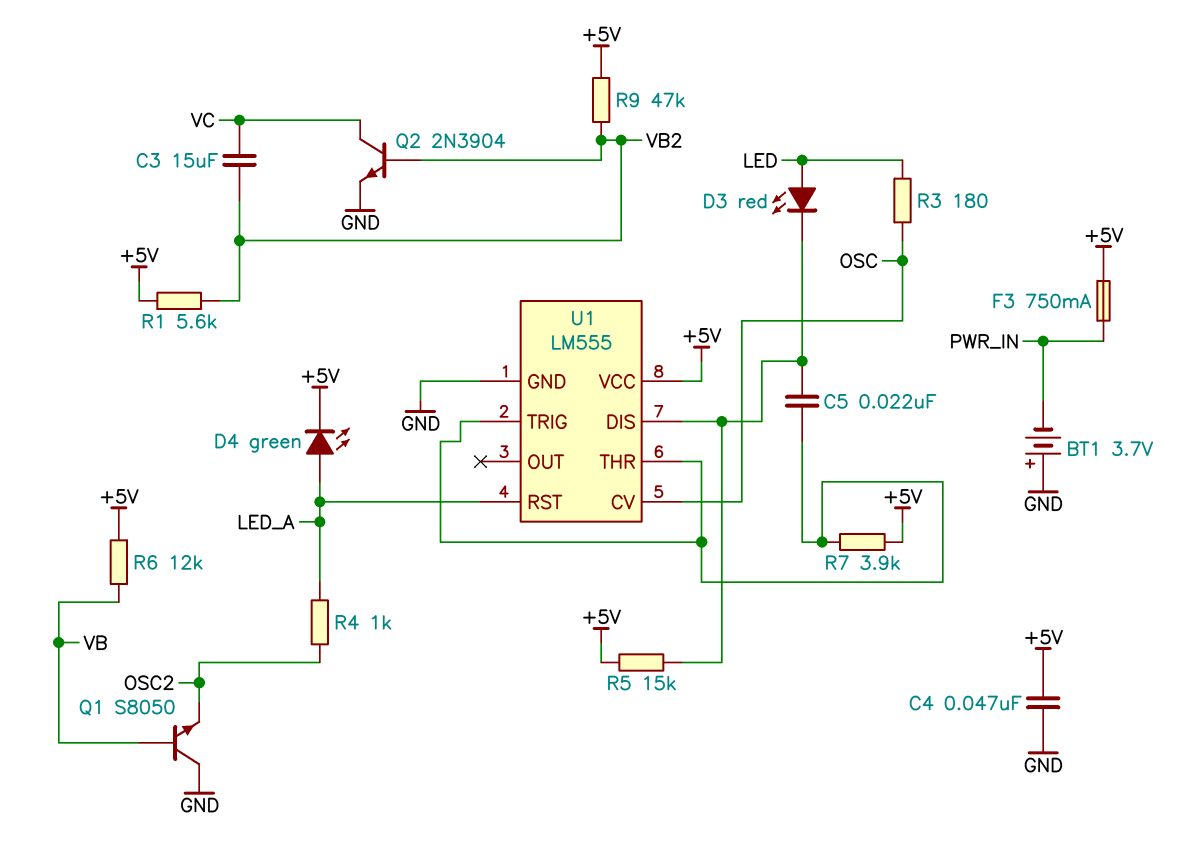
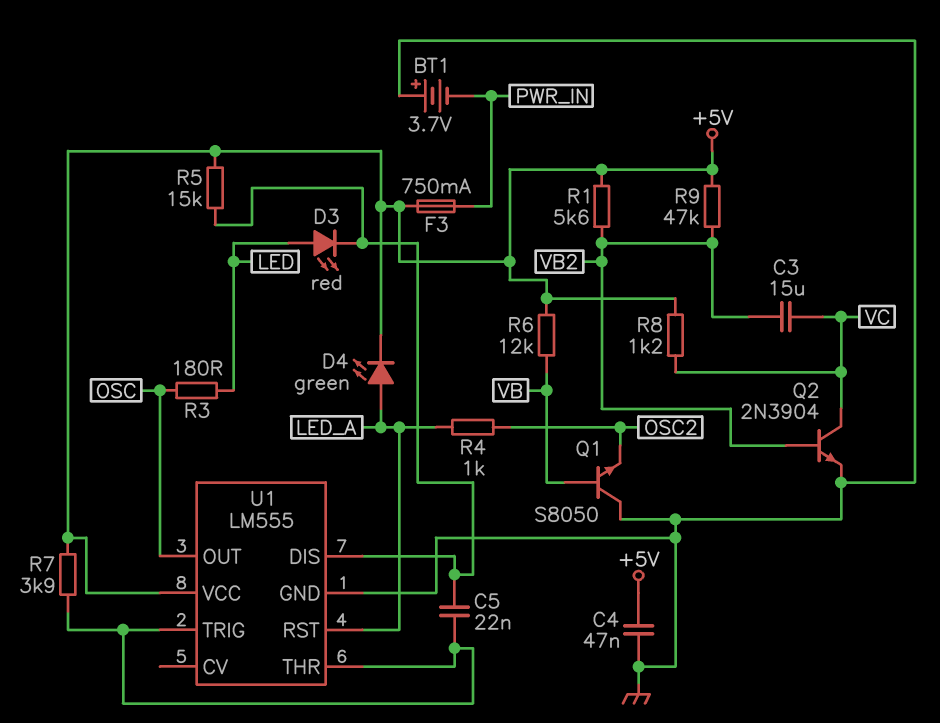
R8: none -> 1.2k (+5V, VC)
U1 pin CV: OSC -> none
U1 pin OUT: none -> OSC

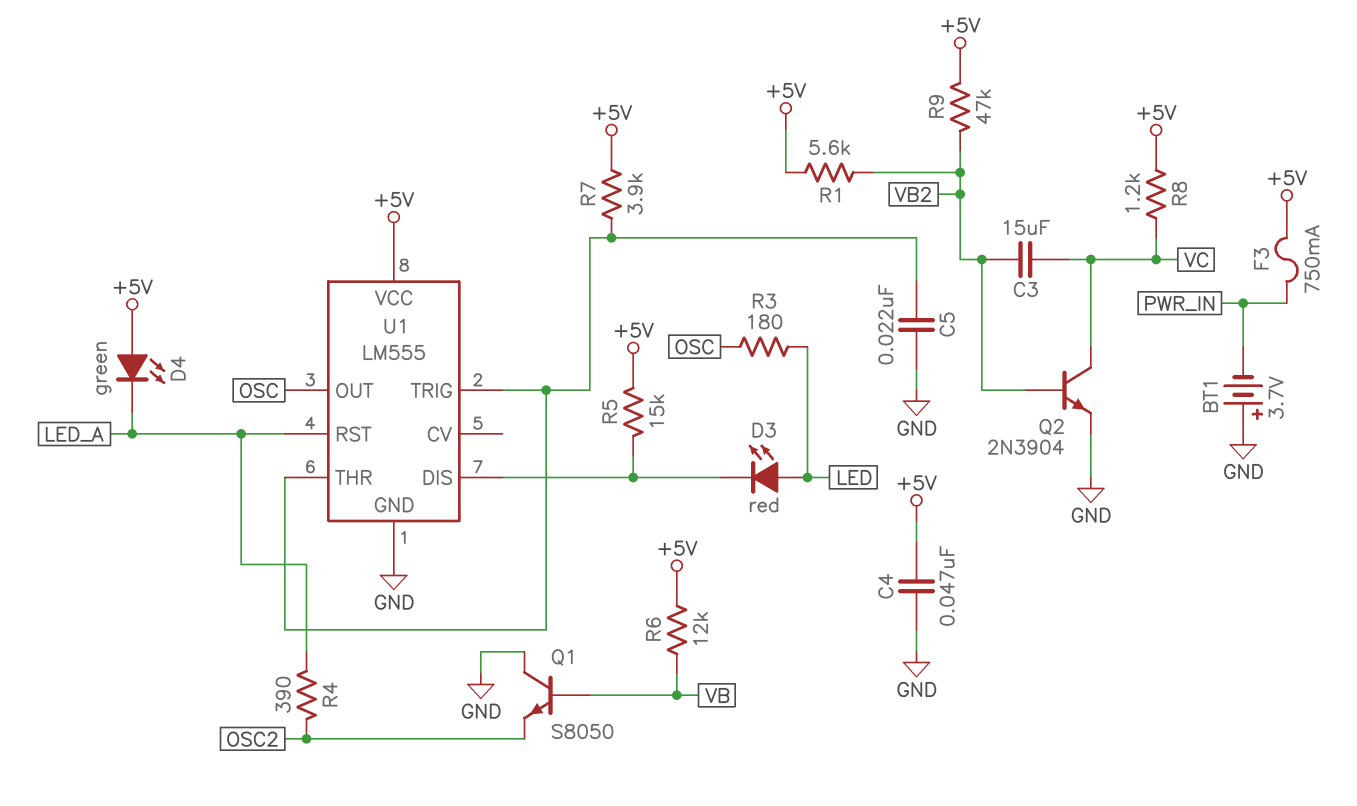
C5: 22nF (U1/DIS, U1/THR) -> 22nF (GND, U1/THR)
D4: LED green (A LED_A, K +5V) -> LED green (A +5V, K LED_A)
R4: 1k (LED_A, OSC2) -> 390 (LED_A, OSC2)

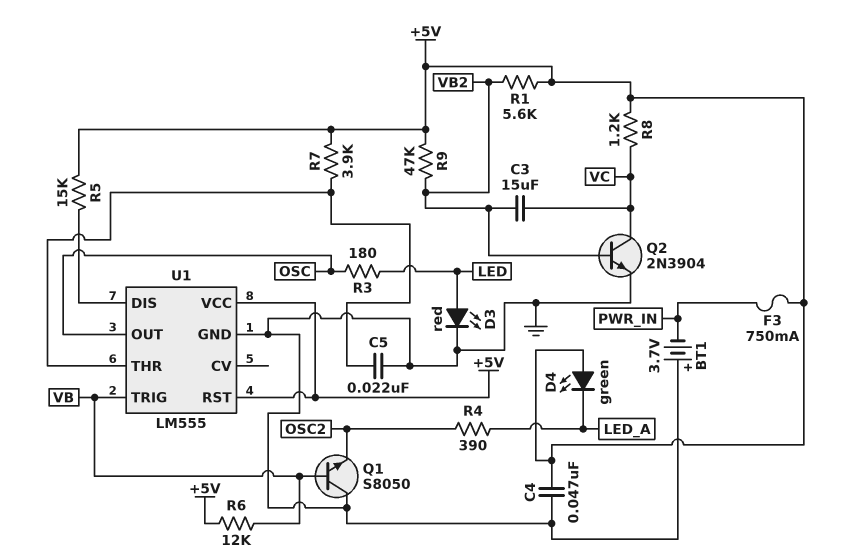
D3: LED red (A LED, K U1/DIS) -> LED red (A LED, K GND)
U1 pin RST: LED_A -> +5V
U1 pin TRIG: U1/THR -> VB

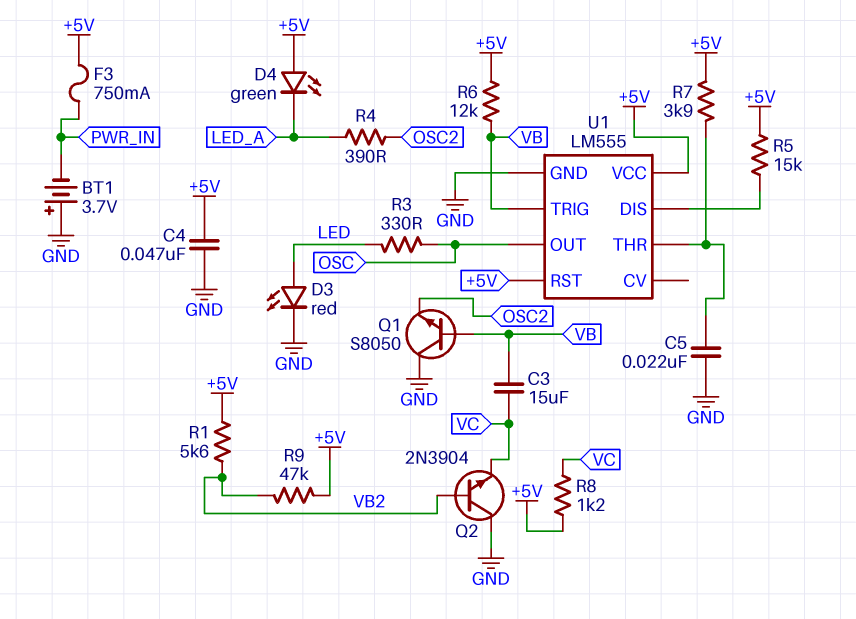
C3: 15uF (VB2, VC) -> 15uF (VB, VC)
Q2: NPN 2N3904 (B VB2, C VC, E GND) -> NPN 2N3904 (B VB2, C GND, E VC)
R3: 180 (LED, OSC) -> 330 (LED, OSC)

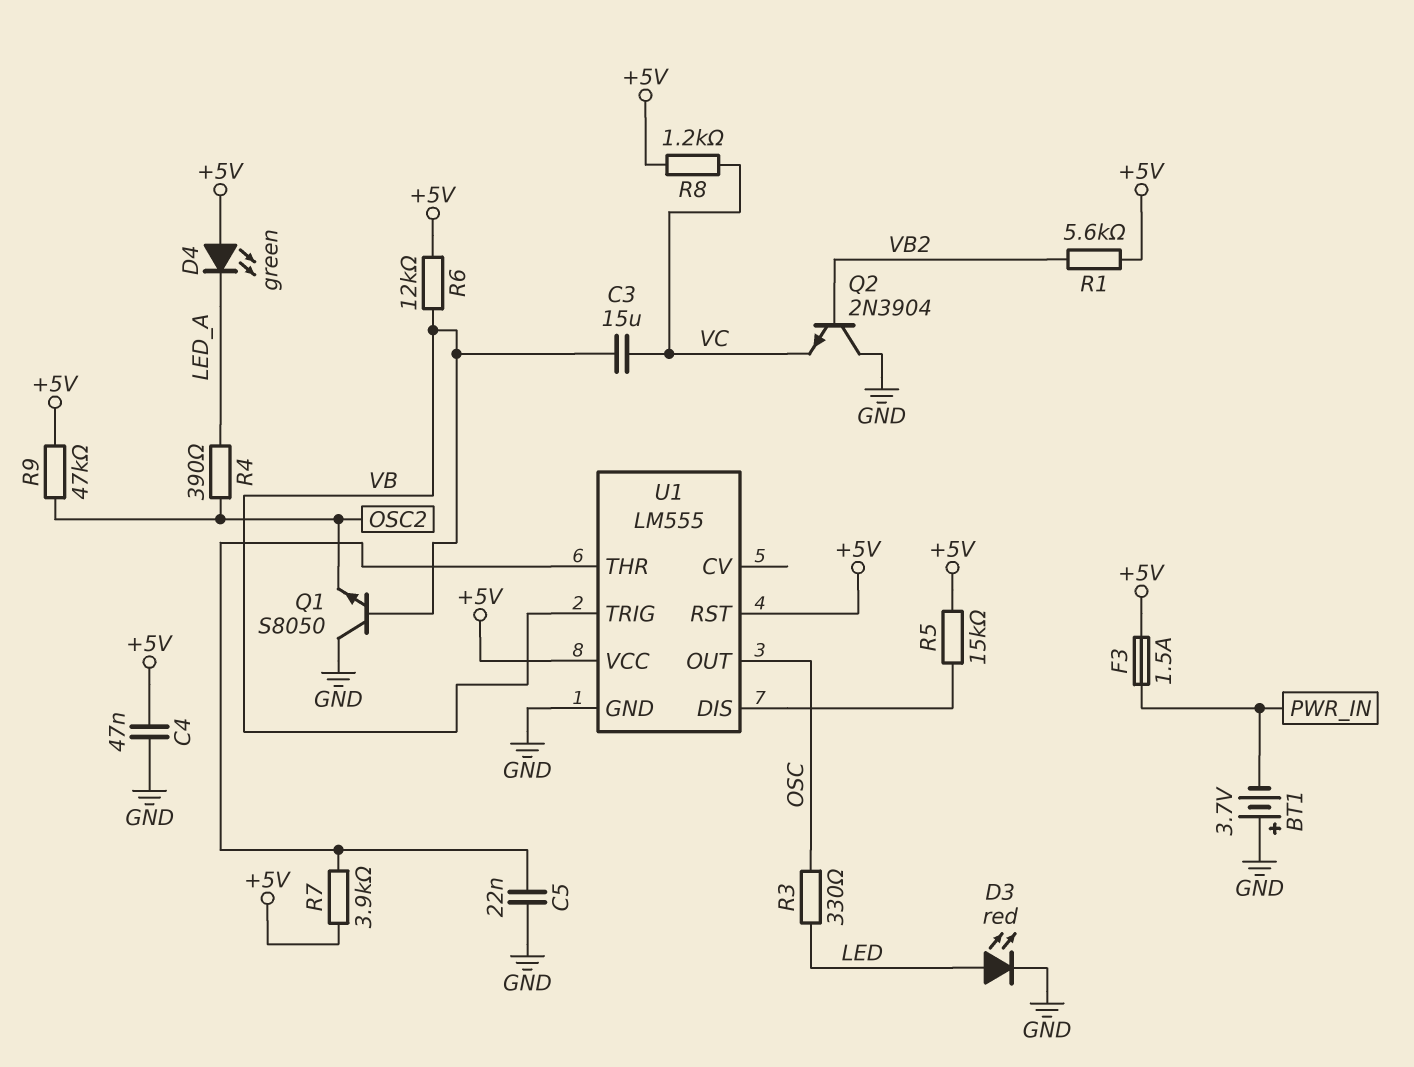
F3: 750mA (+5V, PWR_IN) -> 1.5A (+5V, PWR_IN)
R9: 47k (+5V, VB2) -> 47k (+5V, OSC2)

